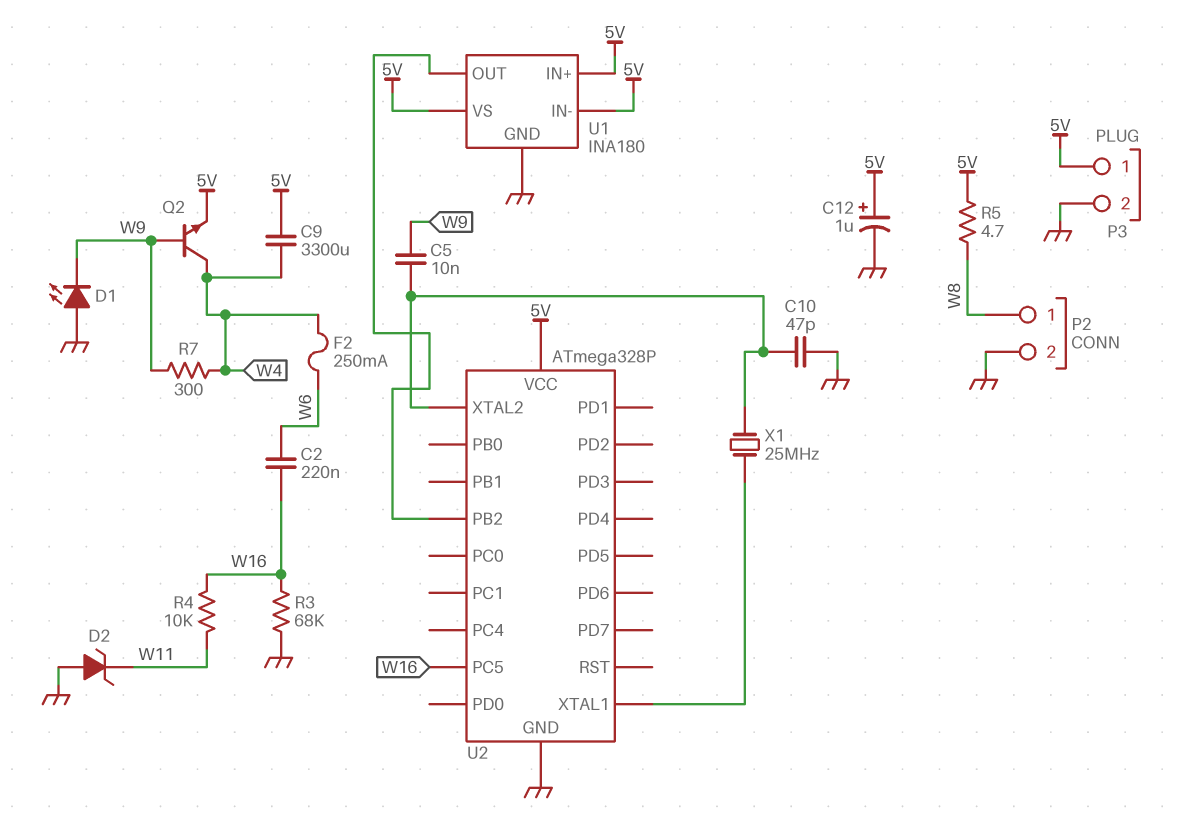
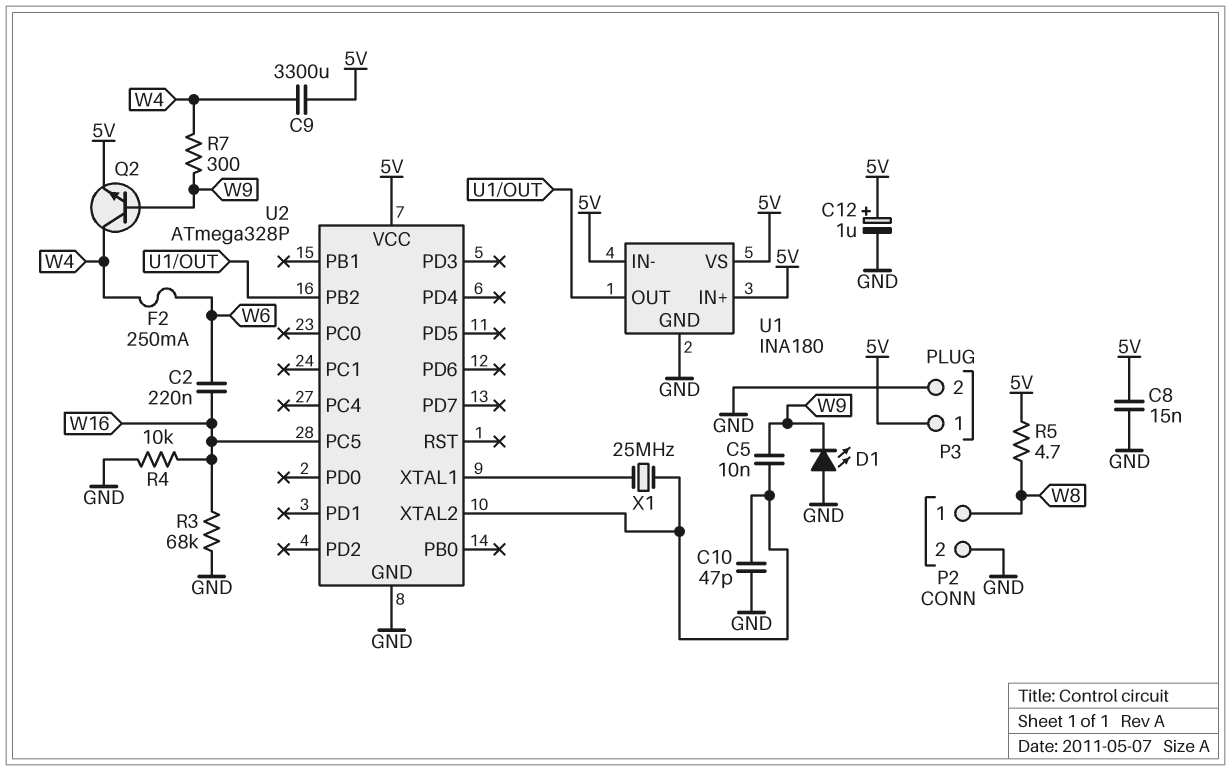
C8: none -> 15nF (5V, GND)
D2: zener (A GND, K W11) -> none
R4: 10k (W11, W16) -> 10k (GND, W16)

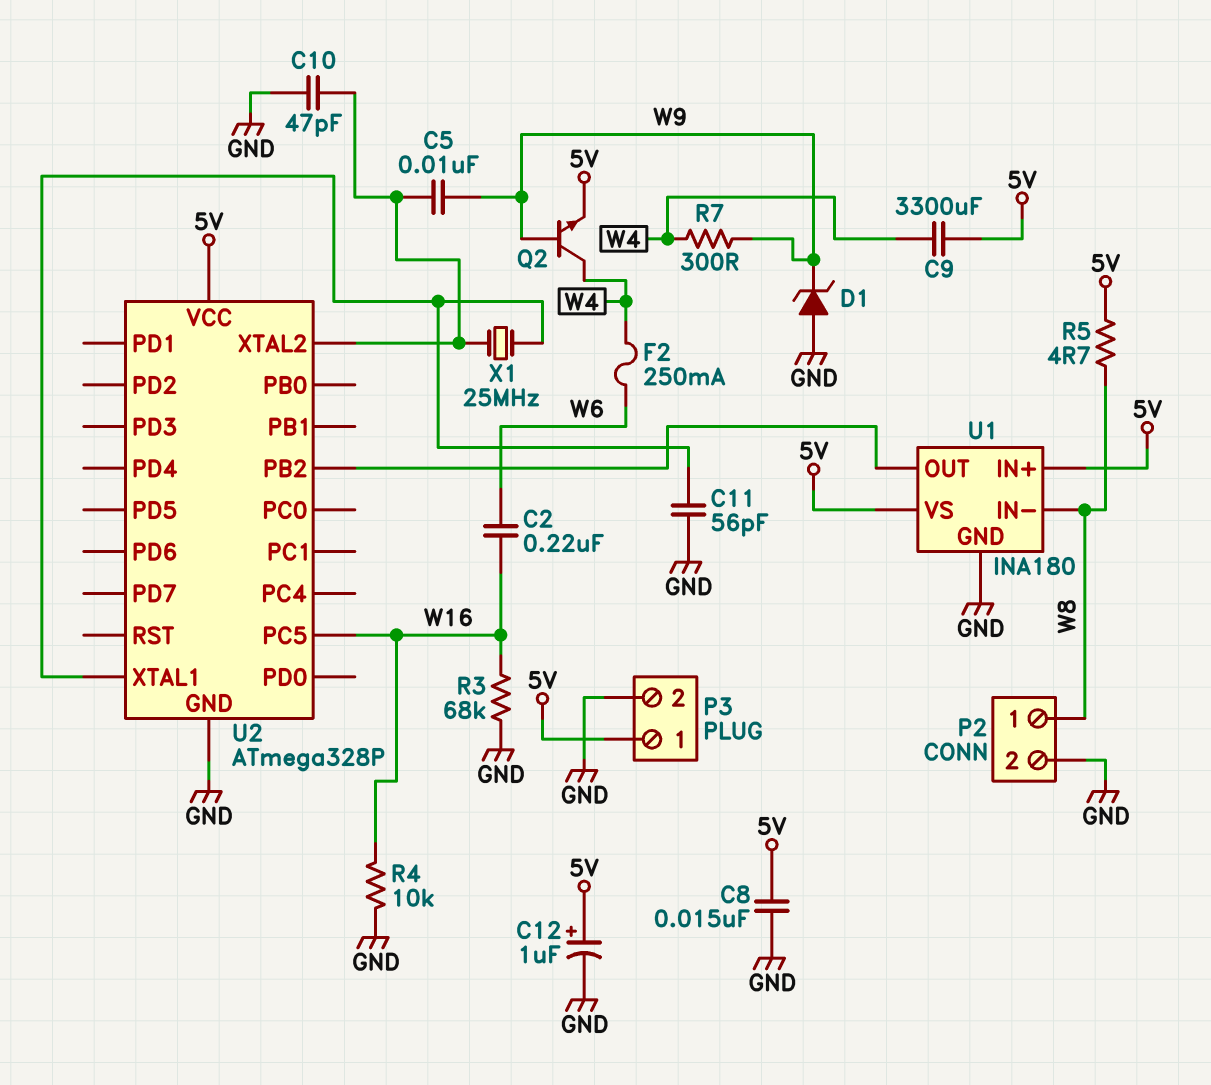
C11: none -> 56pF (GND, U2/XTAL1)
D1: LED (A GND, K W9) -> zener (A GND, K W9)
U1 pin IN-: 5V -> W8

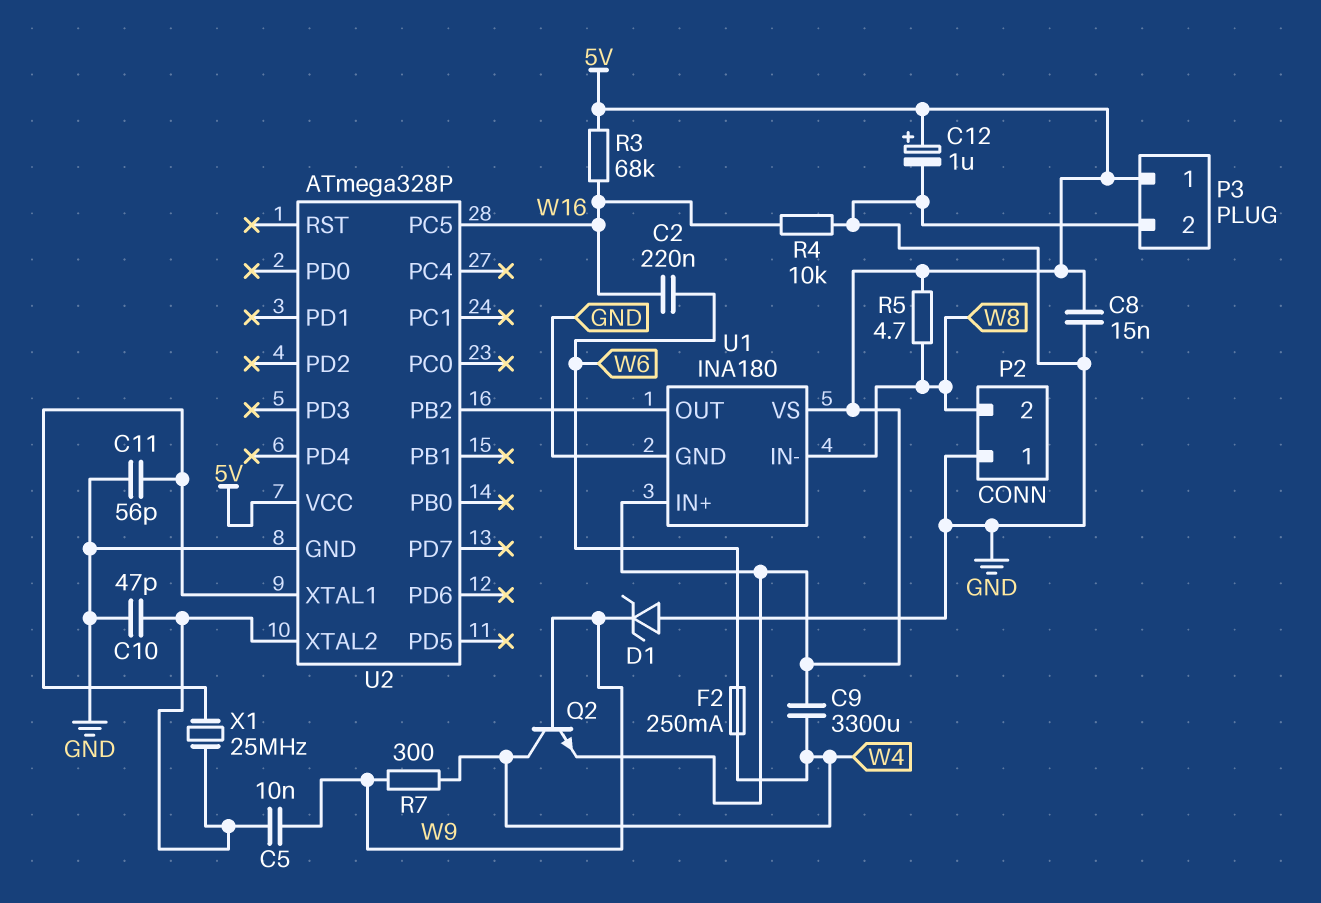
P2 pin 1: W8 -> GND
P2 pin 2: GND -> W8
R3: 68k (GND, W16) -> 68k (5V, W16)

